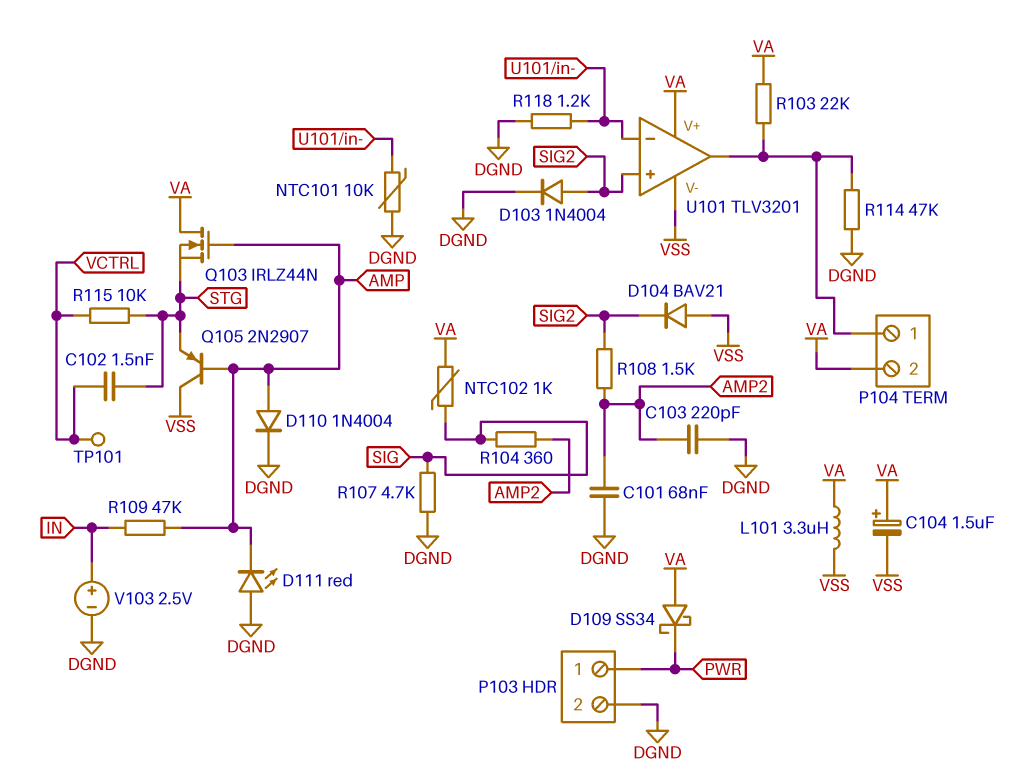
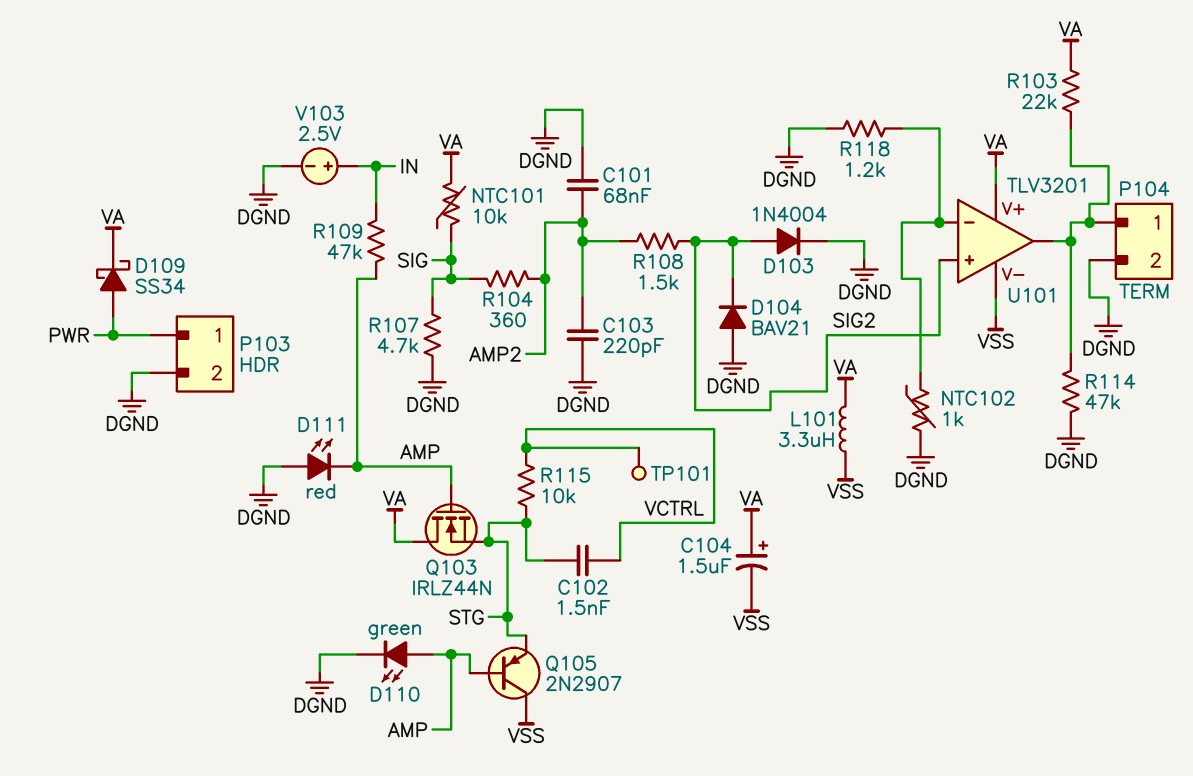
D104: diode BAV21 (A VSS, K SIG2) -> diode BAV21 (A DGND, K SIG2)
D109: schottky SS34 (A VA, K PWR) -> schottky SS34 (A PWR, K VA)
D110: diode 1N4004 (A AMP, K DGND) -> LED green (A AMP, K DGND)
NTC101: 10k (DGND, U101/in-) -> 10k (SIG, VA)
NTC102: 1k (SIG, VA) -> 1k (DGND, U101/in-)
P104 pin 2: VA -> DGND

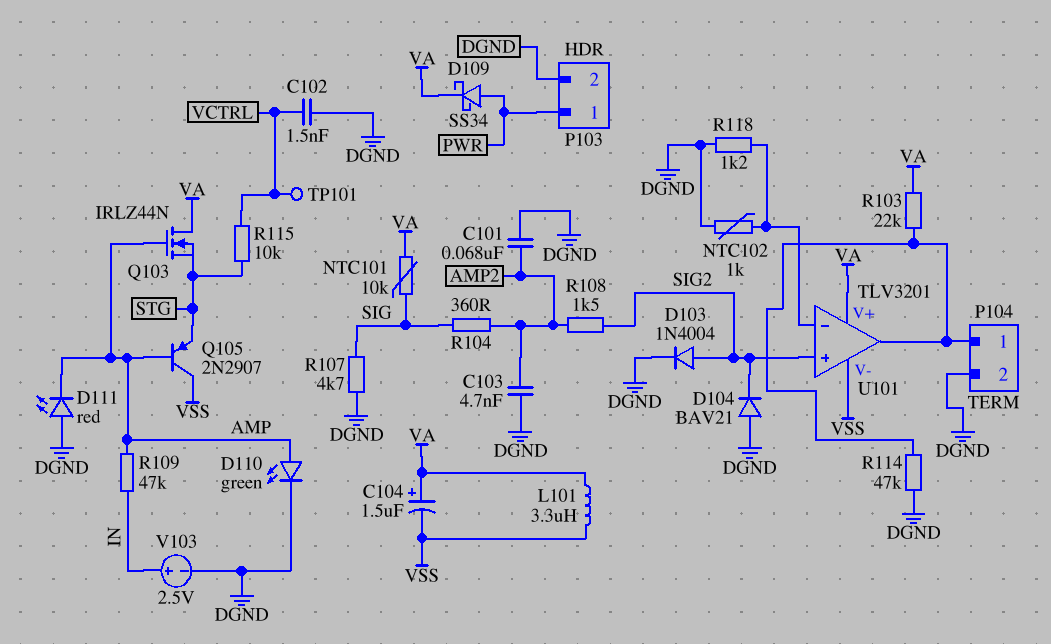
C102: 1.5nF (STG, VCTRL) -> 1.5nF (DGND, VCTRL)
C103: 220pF (AMP2, DGND) -> 4.7nF (AMP2, DGND)

